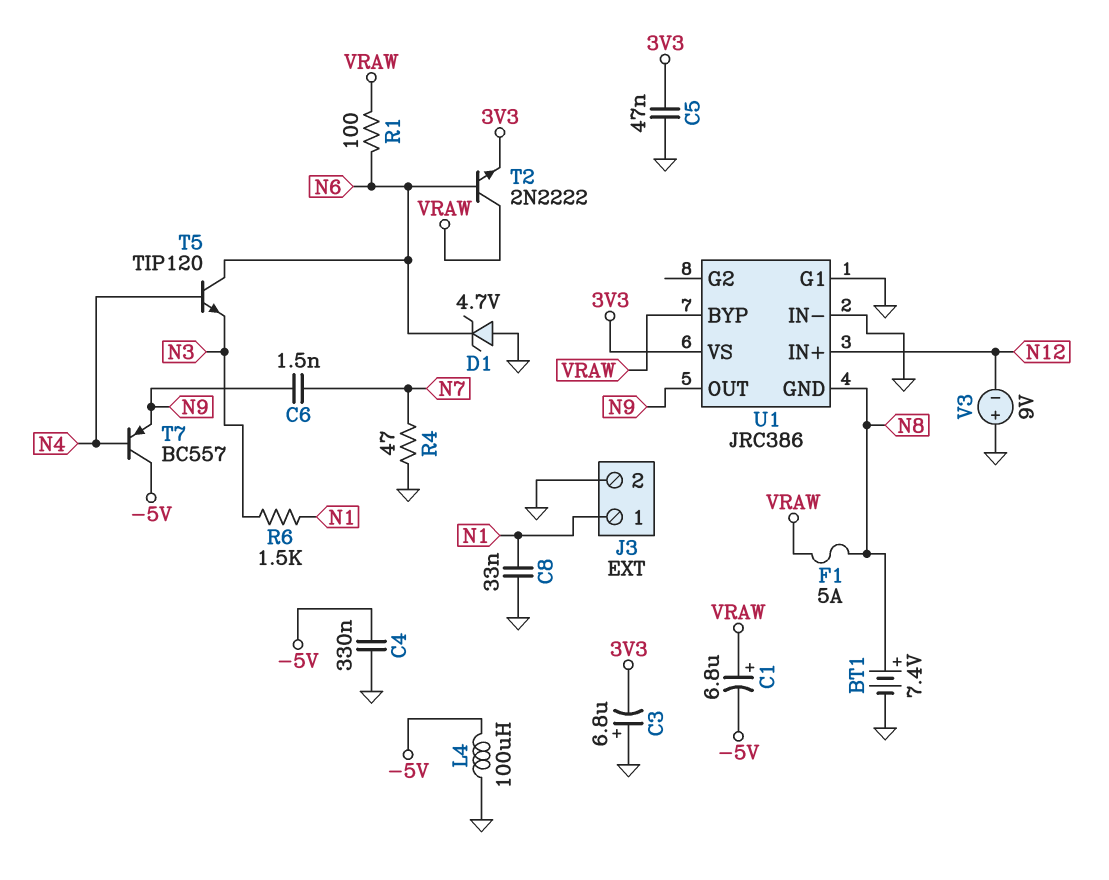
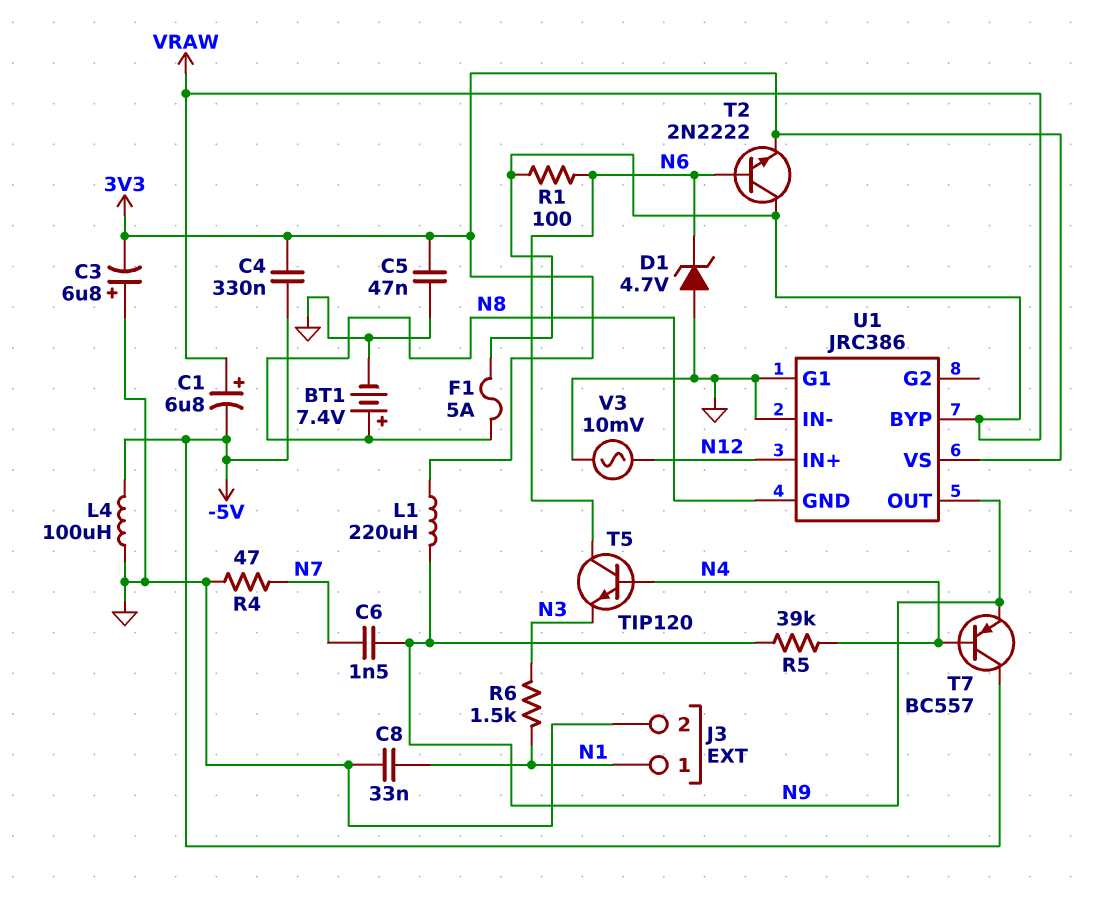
C4: 330nF (-5V, GND) -> 330nF (-5V, 3V3)
L1: none -> 220uH (3V3, N9)
R5: none -> 39k (N4, N9)
V3: 9V (plus GND, minus N12) -> AC 10mV (GND, N12)

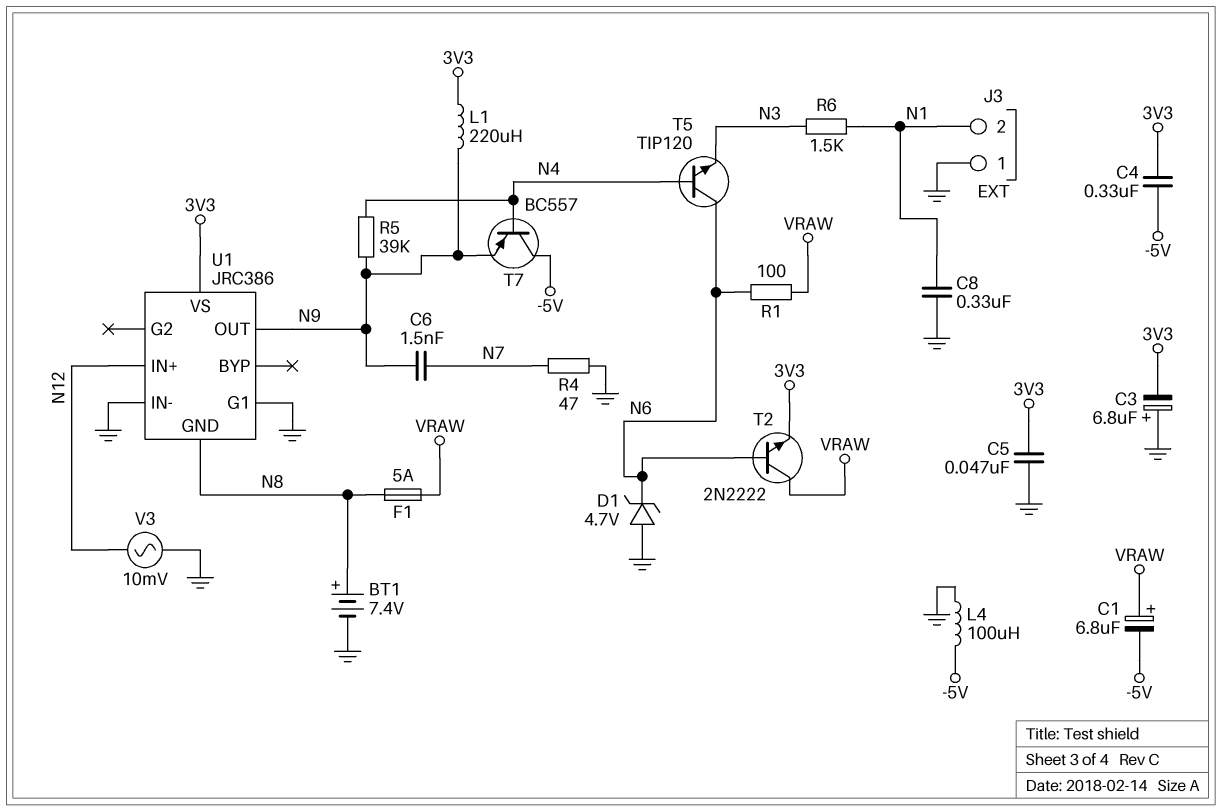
C8: 33nF (GND, N1) -> 330nF (GND, N1)
J3 pin 1: N1 -> GND
J3 pin 2: GND -> N1
U1 pin BYP: VRAW -> none

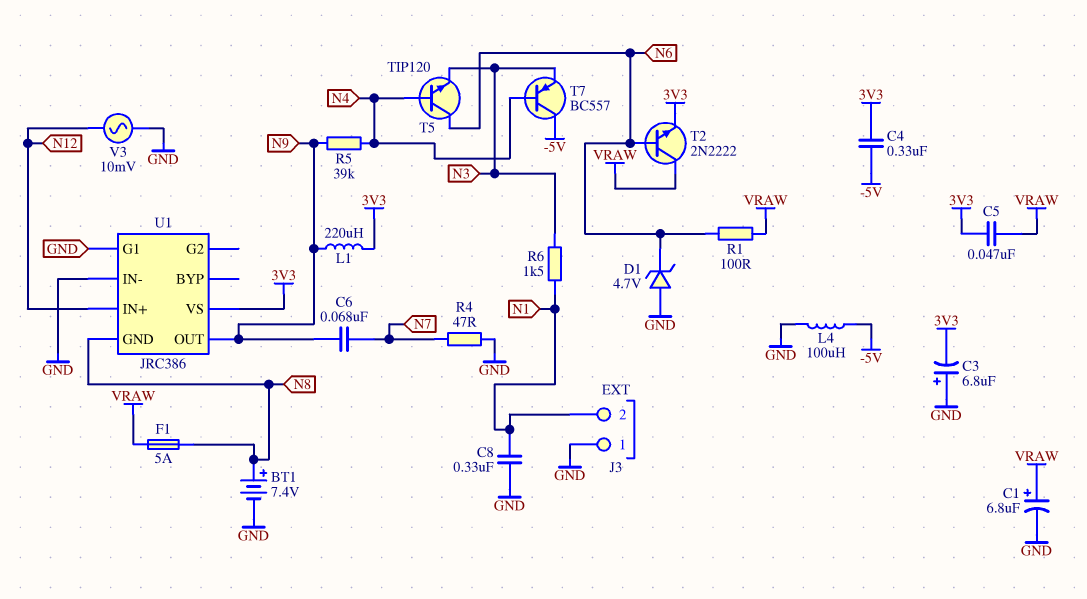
C1: 6.8uF (plus VRAW, minus -5V) -> 6.8uF (plus VRAW, minus GND)
C5: 47nF (3V3, GND) -> 47nF (3V3, VRAW)
C6: 1.5nF (N7, N9) -> 68nF (N7, N9)
T7: PNP BC557 (B N4, C -5V, E N9) -> PNP BC557 (B N4, C -5V, E N3)

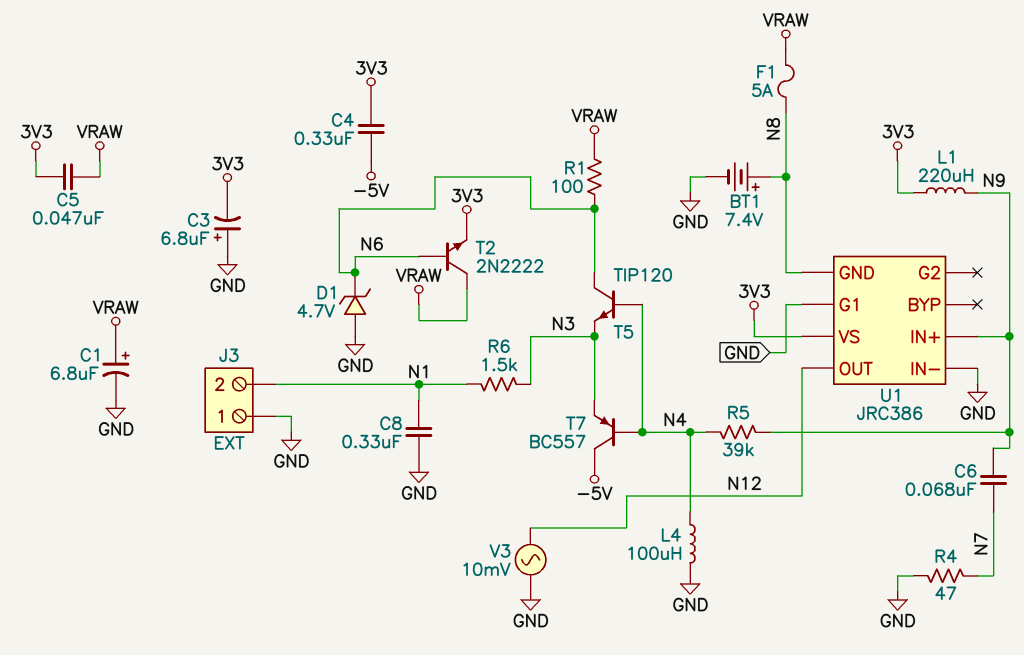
L4: 100uH (-5V, GND) -> 100uH (GND, N4)
U1 pin IN+: N12 -> N9
U1 pin OUT: N9 -> N12

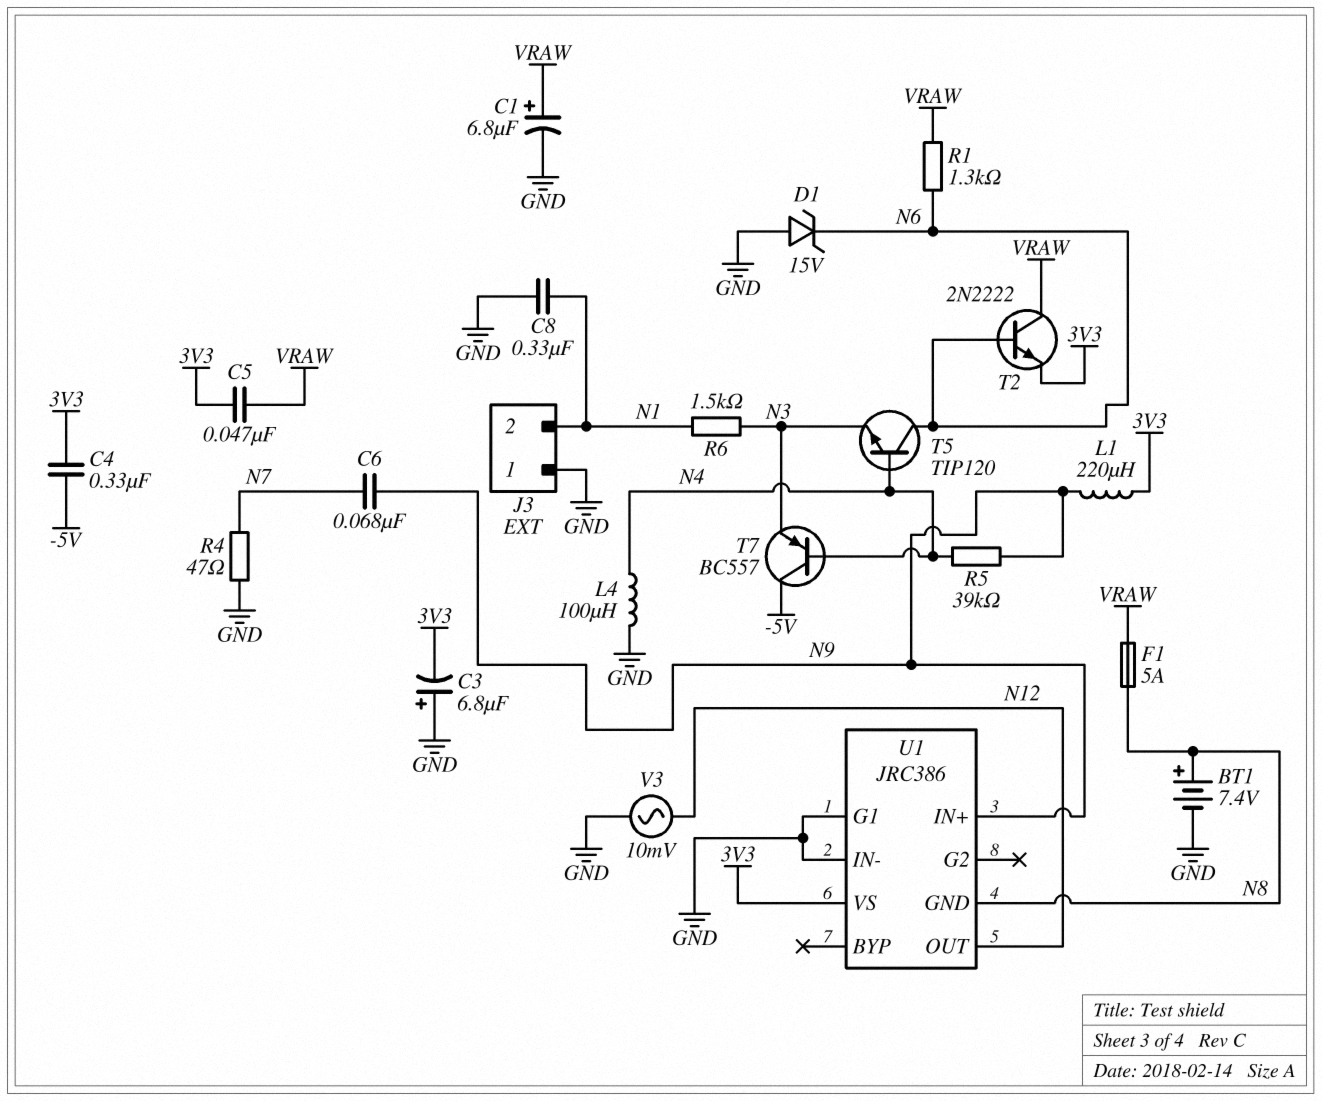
D1: zener 4.7V (A GND, K N6) -> zener 15V (A GND, K N6)
R1: 100 (N6, VRAW) -> 1.3k (N6, VRAW)

